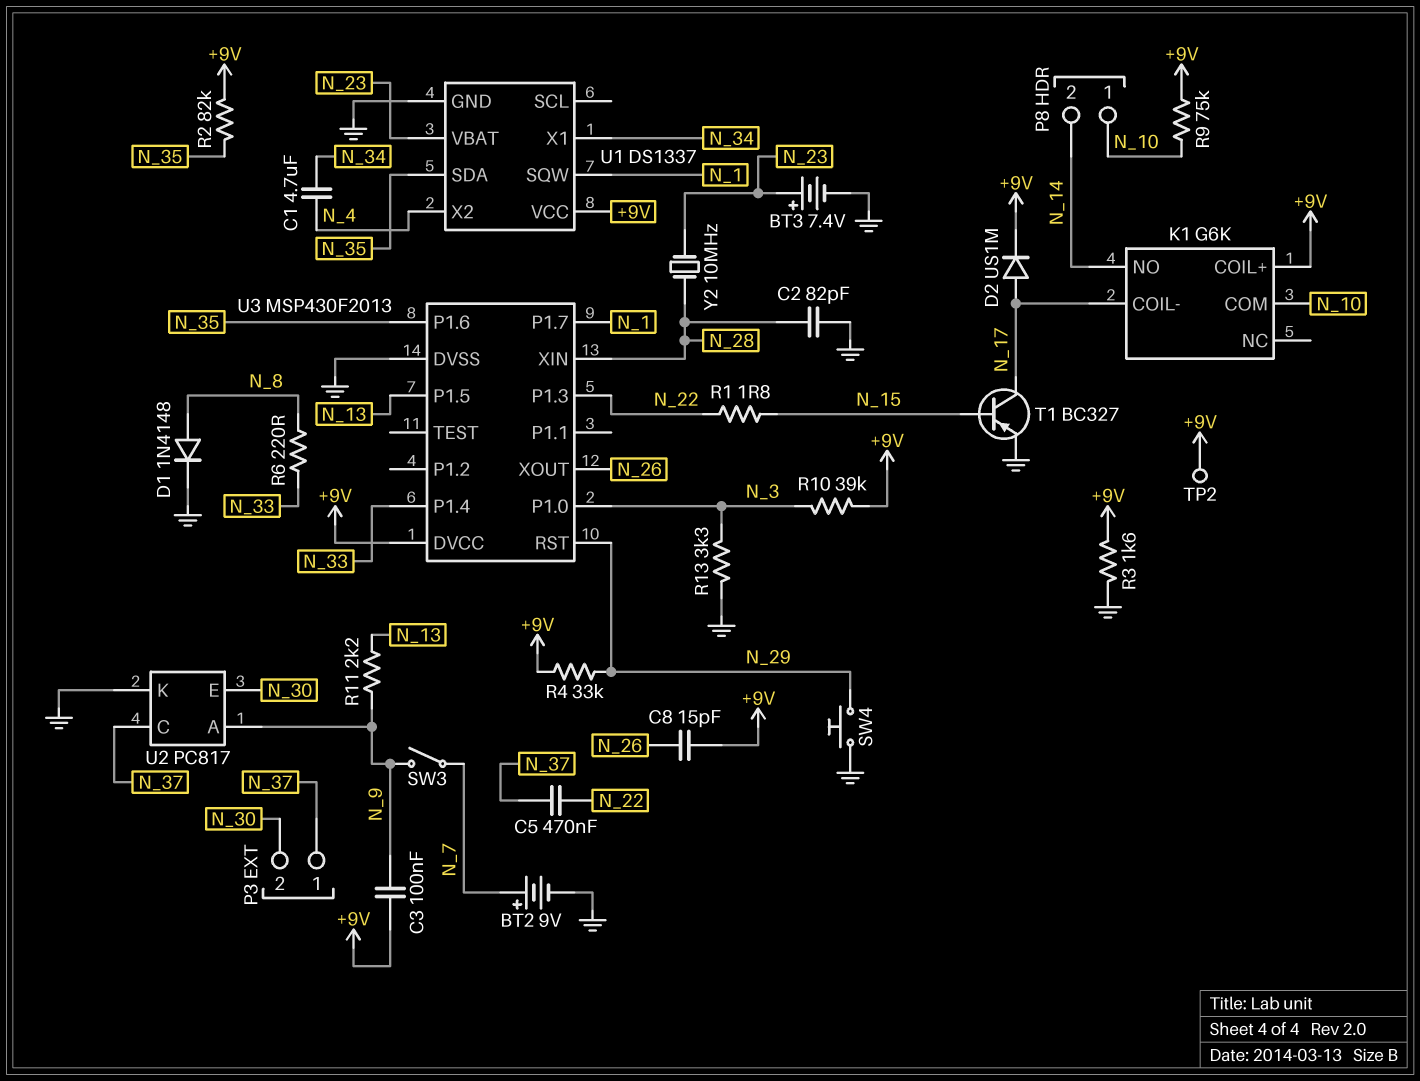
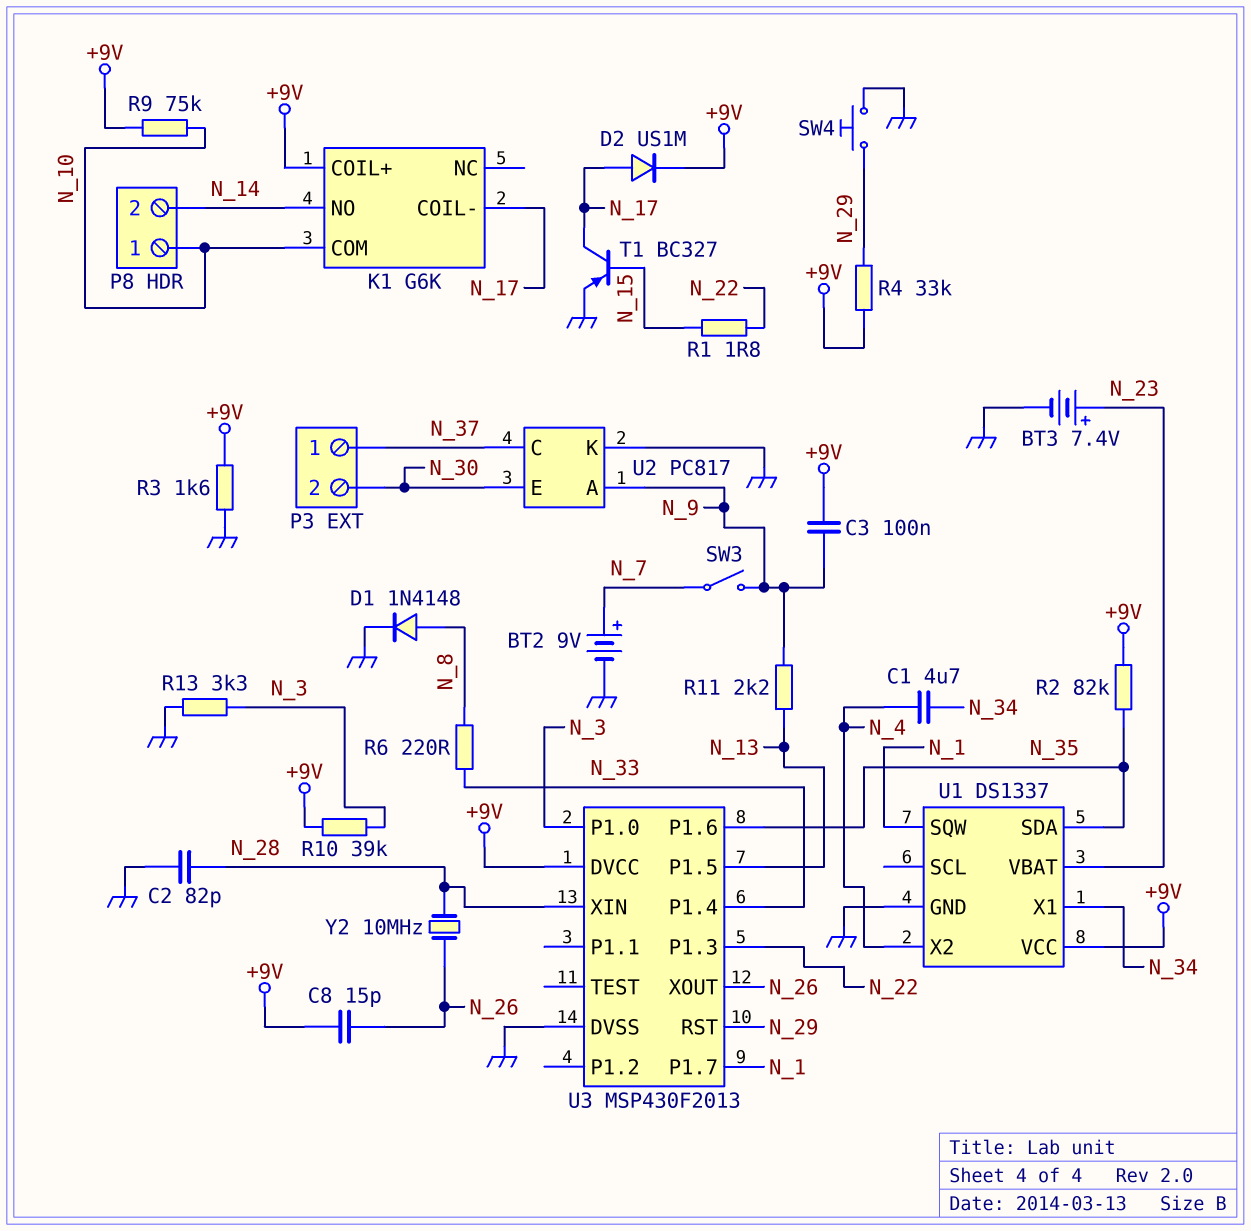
C5: 470nF (N_22, N_37) -> none
TP2: test point (+9V) -> none
Y2: 10MHz (N_23, N_28) -> 10MHz (N_26, N_28)

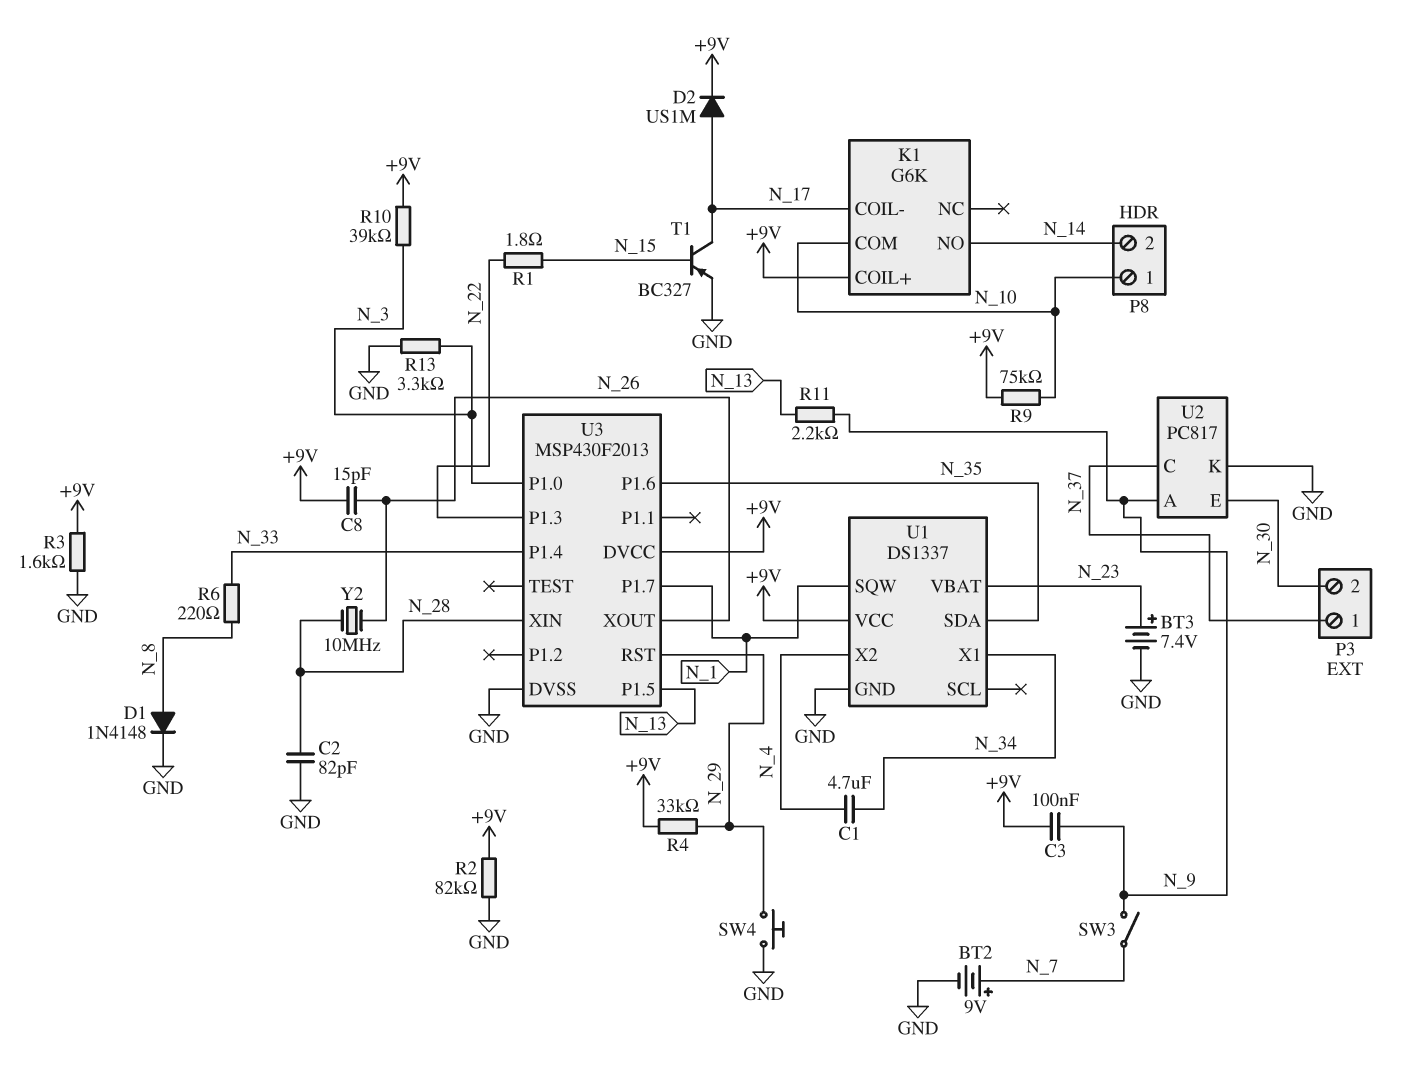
R2: 82k (+9V, N_35) -> 82k (+9V, GND)

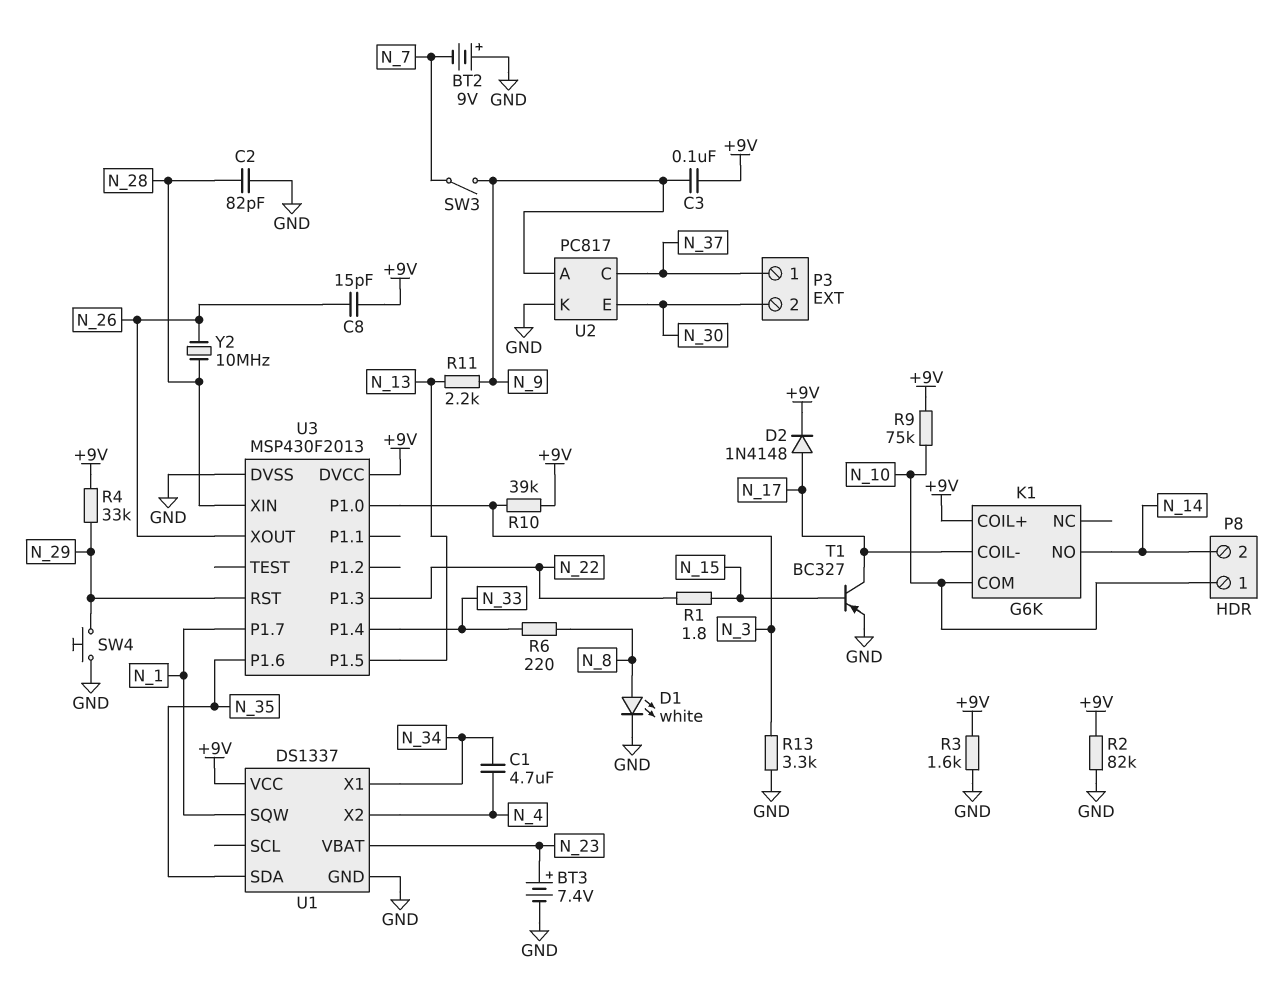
BT2: 9V (plus N_7, minus GND) -> 9V (plus GND, minus N_7)
D1: diode 1N4148 (A N_8, K GND) -> LED white (A N_8, K GND)
D2: diode US1M (A N_17, K +9V) -> diode 1N4148 (A N_17, K +9V)

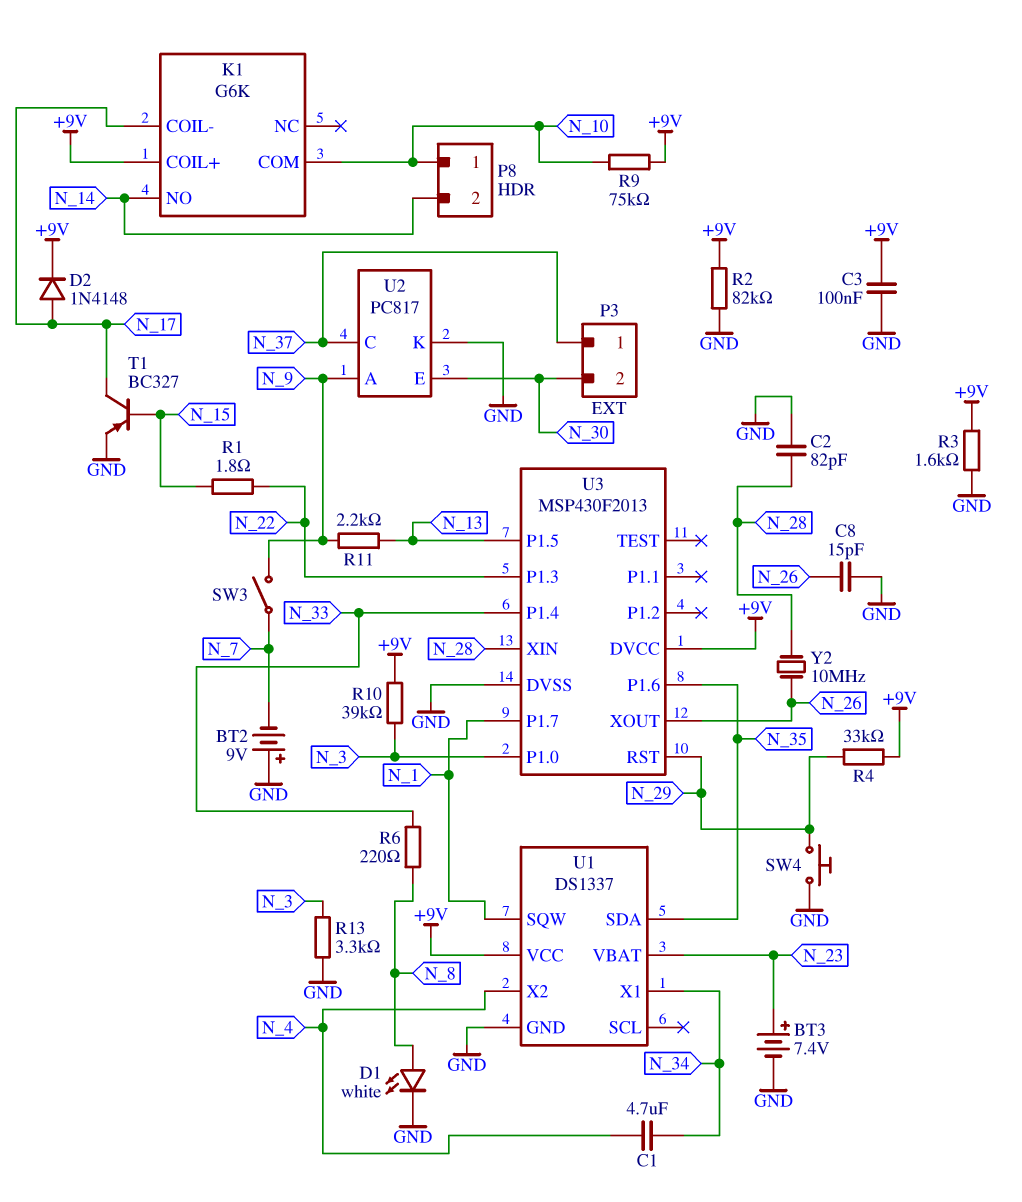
C3: 100nF (+9V, N_9) -> 100nF (+9V, GND)
C8: 15pF (+9V, N_26) -> 15pF (GND, N_26)

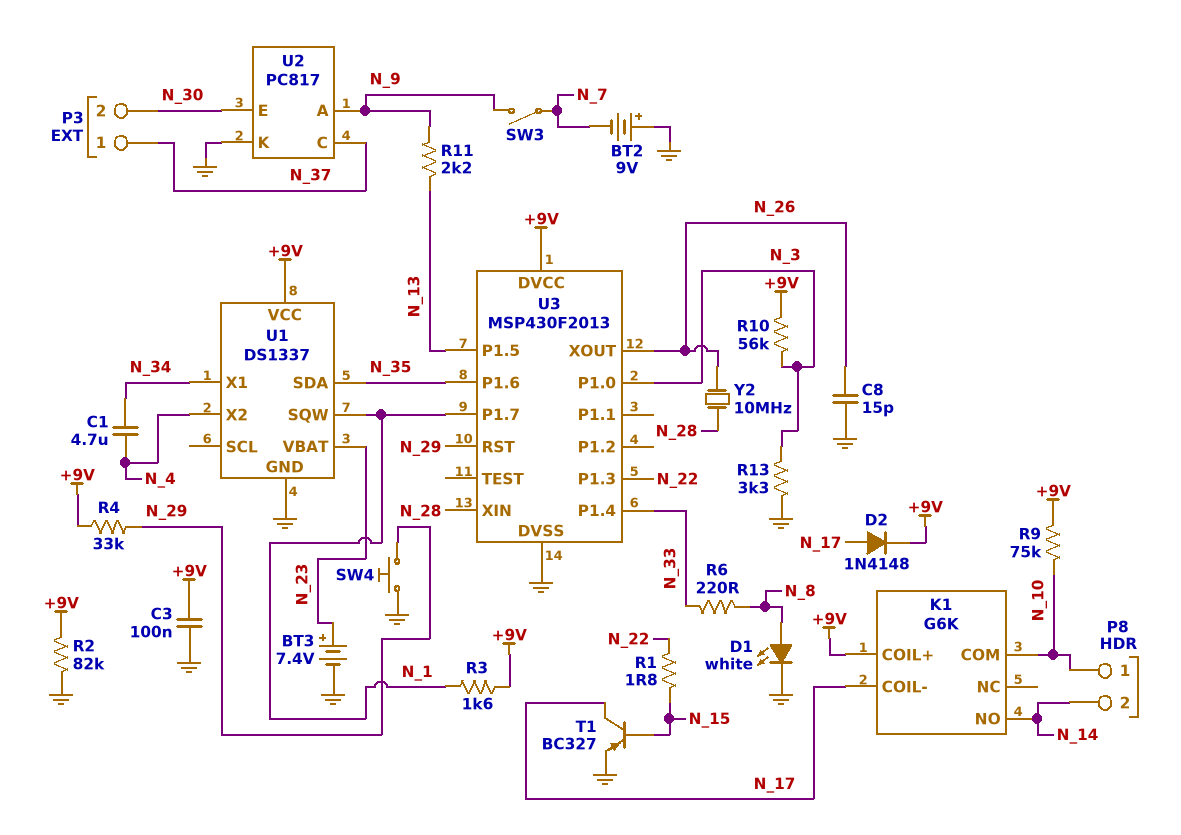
C2: 82pF (GND, N_28) -> none
R3: 1.6k (+9V, GND) -> 1.6k (+9V, N_1)
R10: 39k (+9V, N_3) -> 56k (+9V, N_3)

